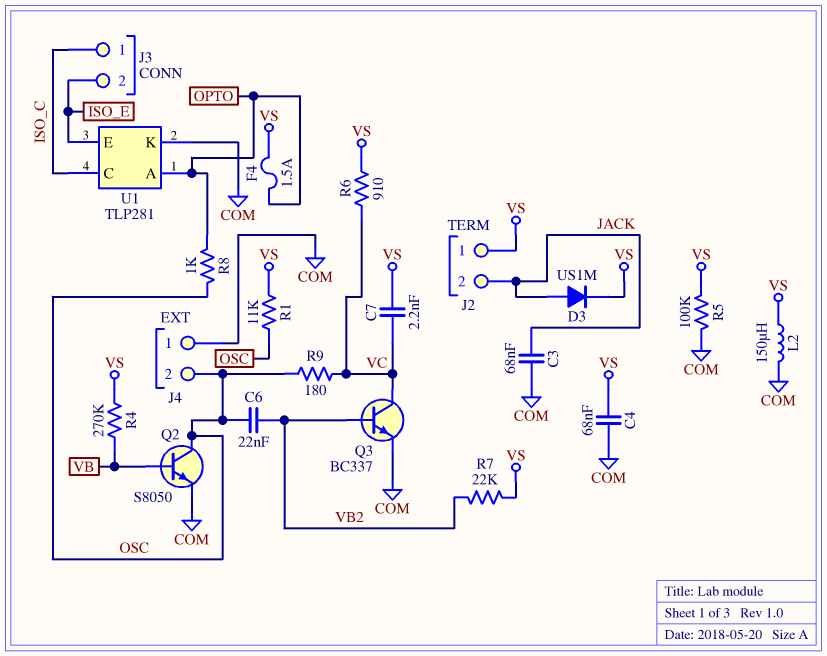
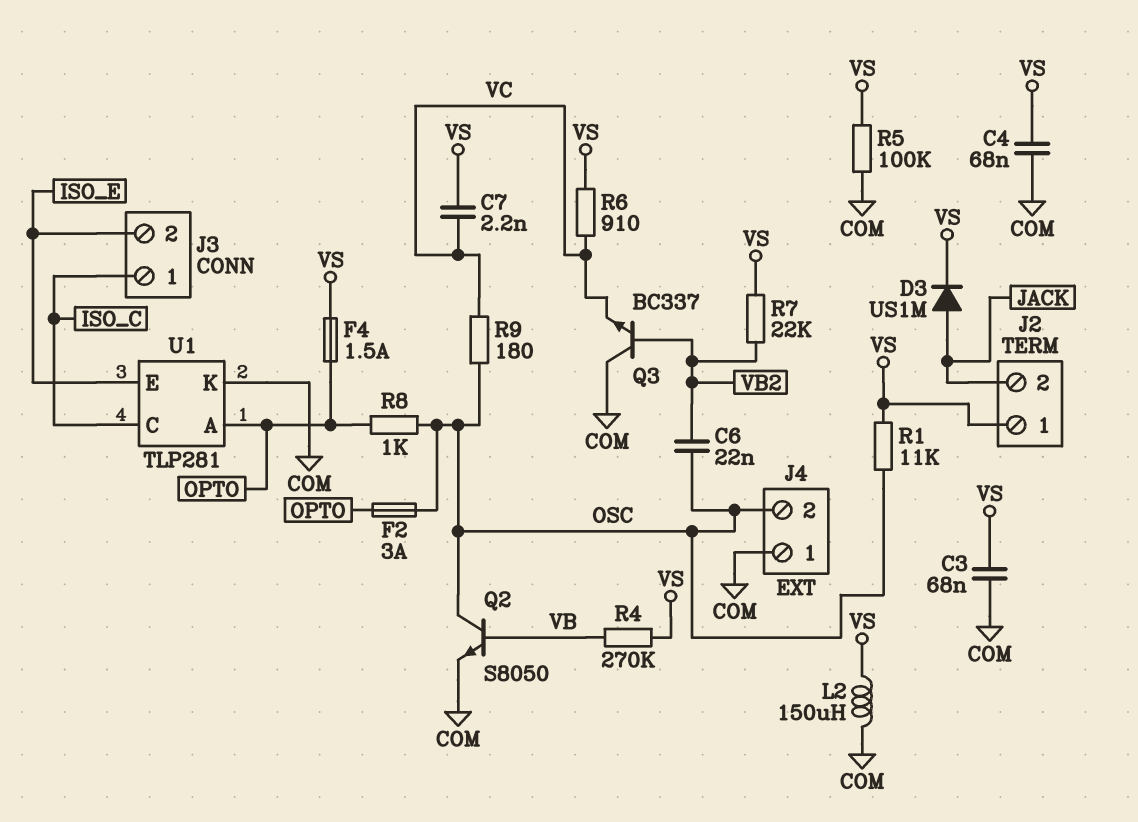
C3: 68nF (COM, JACK) -> 68nF (COM, VS)
F2: none -> 3A (OPTO, OSC)
Q3: NPN BC337 (B VB2, C VC, E COM) -> NPN BC337 (B VB2, C COM, E VC)

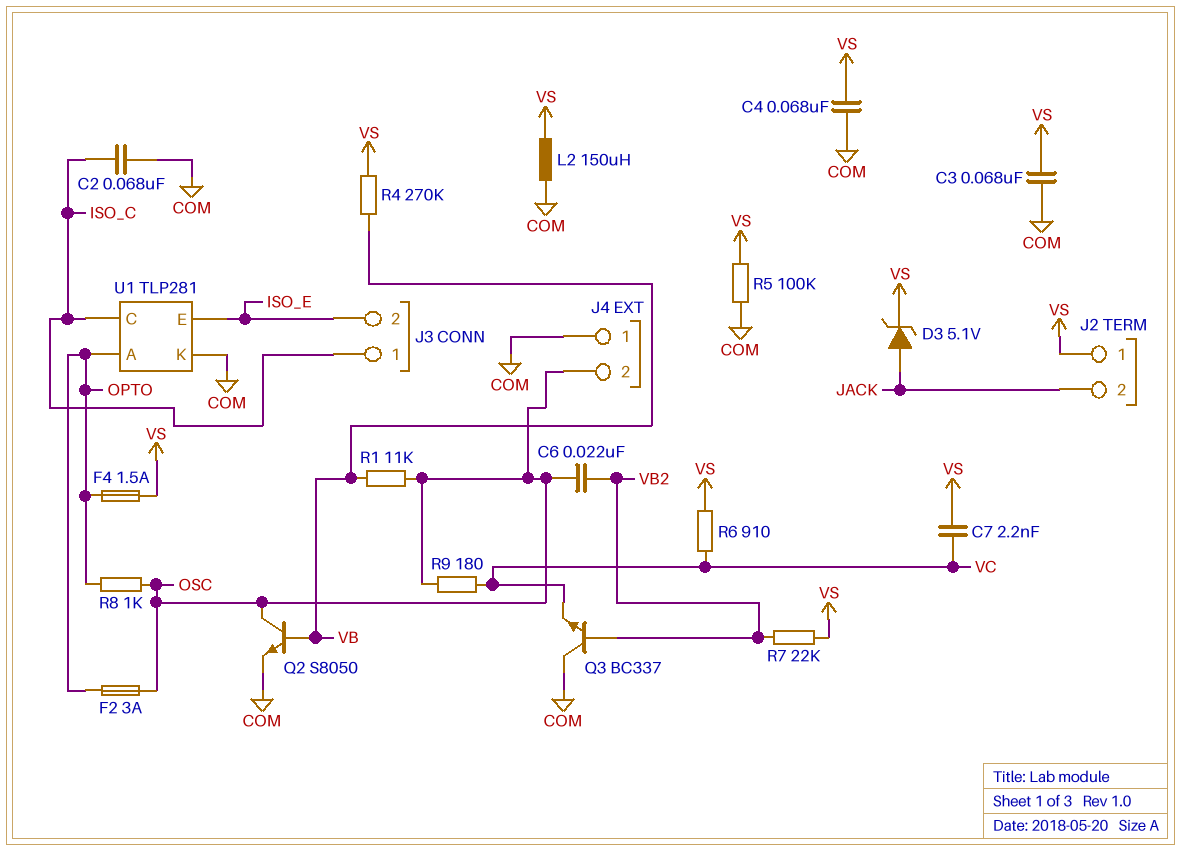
C2: none -> 68nF (COM, ISO_C)
D3: diode US1M (A JACK, K VS) -> zener 5.1V (A JACK, K VS)
R1: 11k (OSC, VS) -> 11k (OSC, VB)

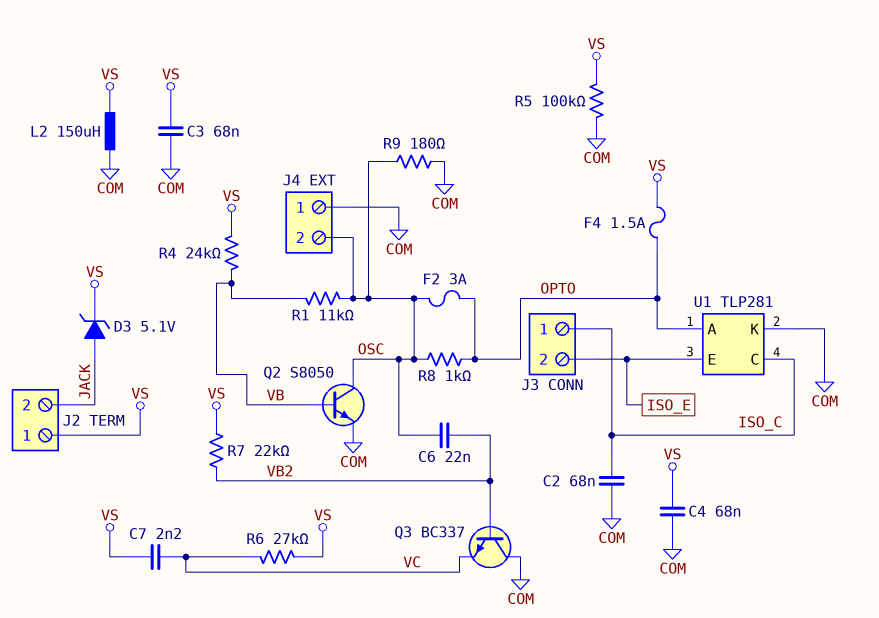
R4: 270k (VB, VS) -> 24k (VB, VS)
R6: 910 (VC, VS) -> 27k (VC, VS)
R9: 180 (OSC, VC) -> 180 (COM, OSC)

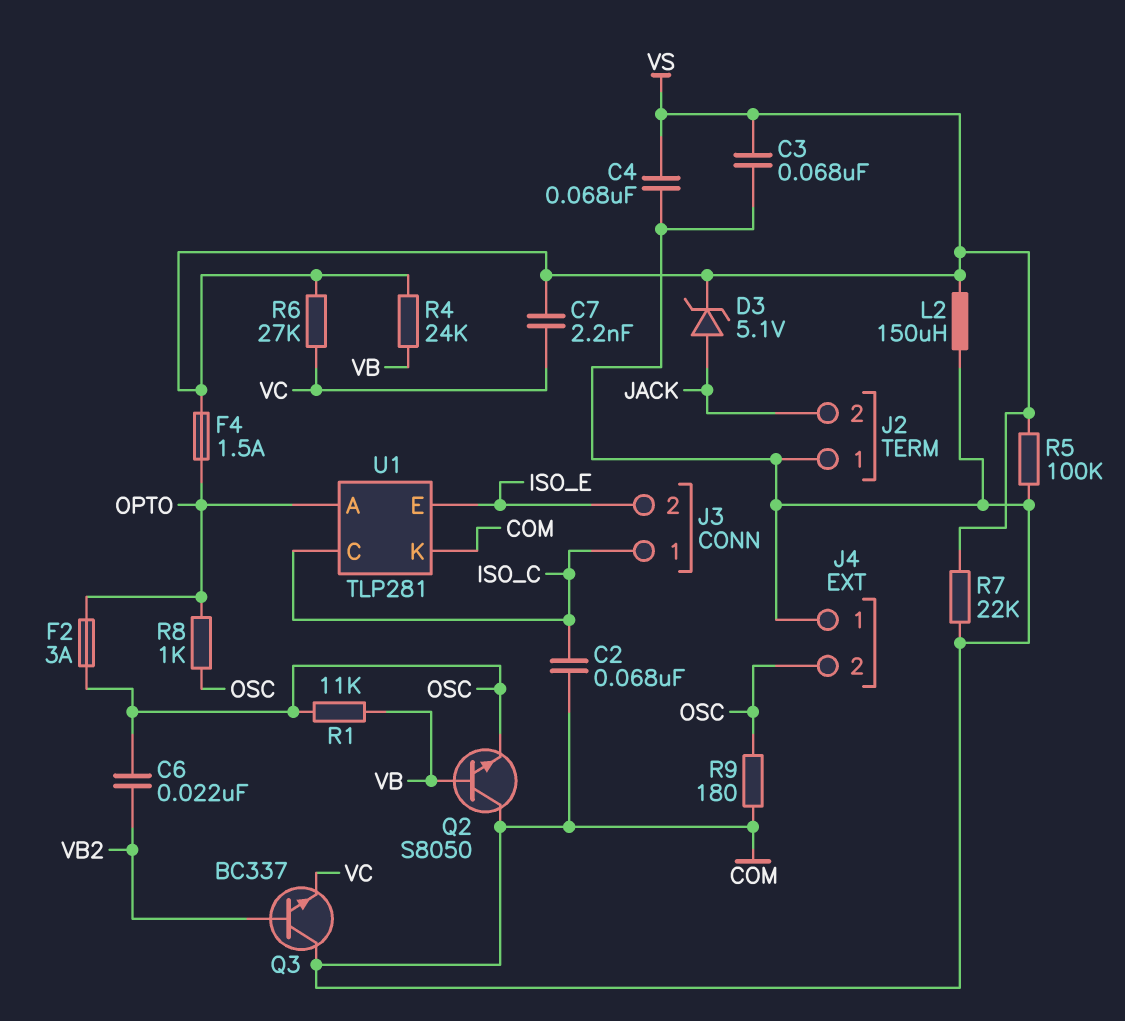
J2 pin 1: VS -> COM
Q2: NPN S8050 (B VB, C OSC, E COM) -> NPN S8050 (B VB, C COM, E OSC)
R7: 22k (VB2, VS) -> 22k (COM, VS)

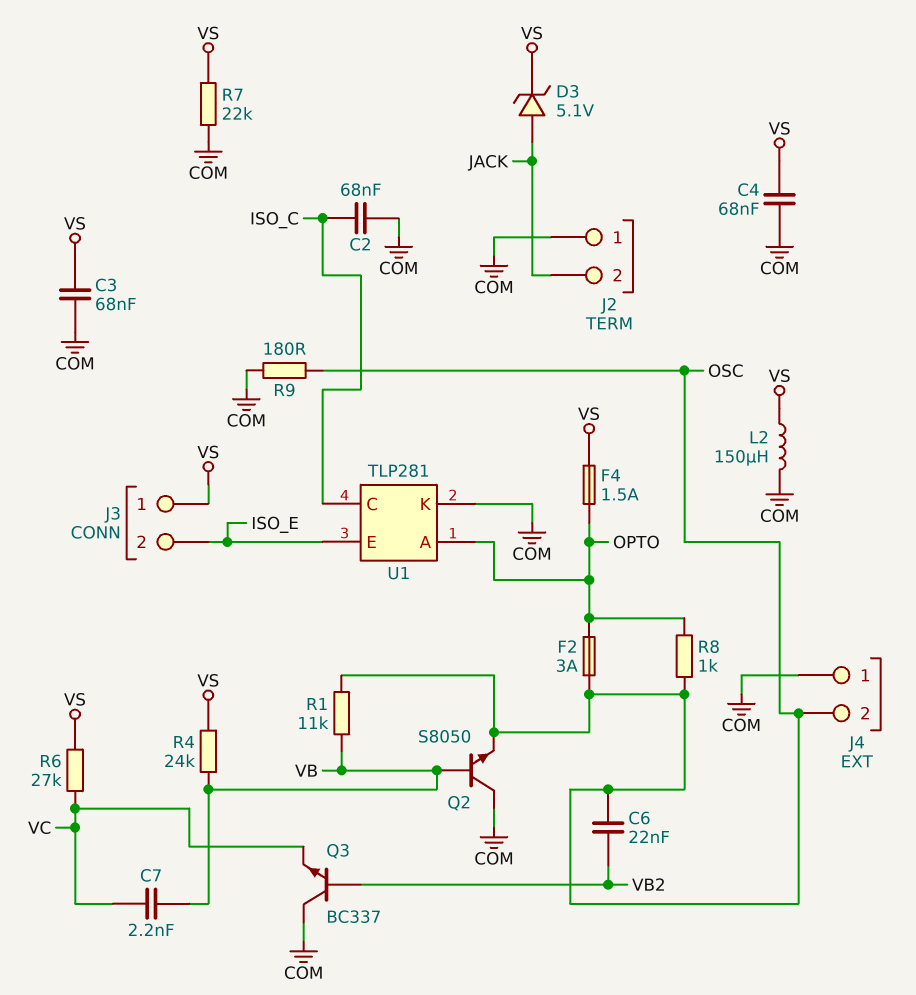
C7: 2.2nF (VC, VS) -> 2.2nF (VB, VC)
J3 pin 1: ISO_C -> VS
R5: 100k (COM, VS) -> none

